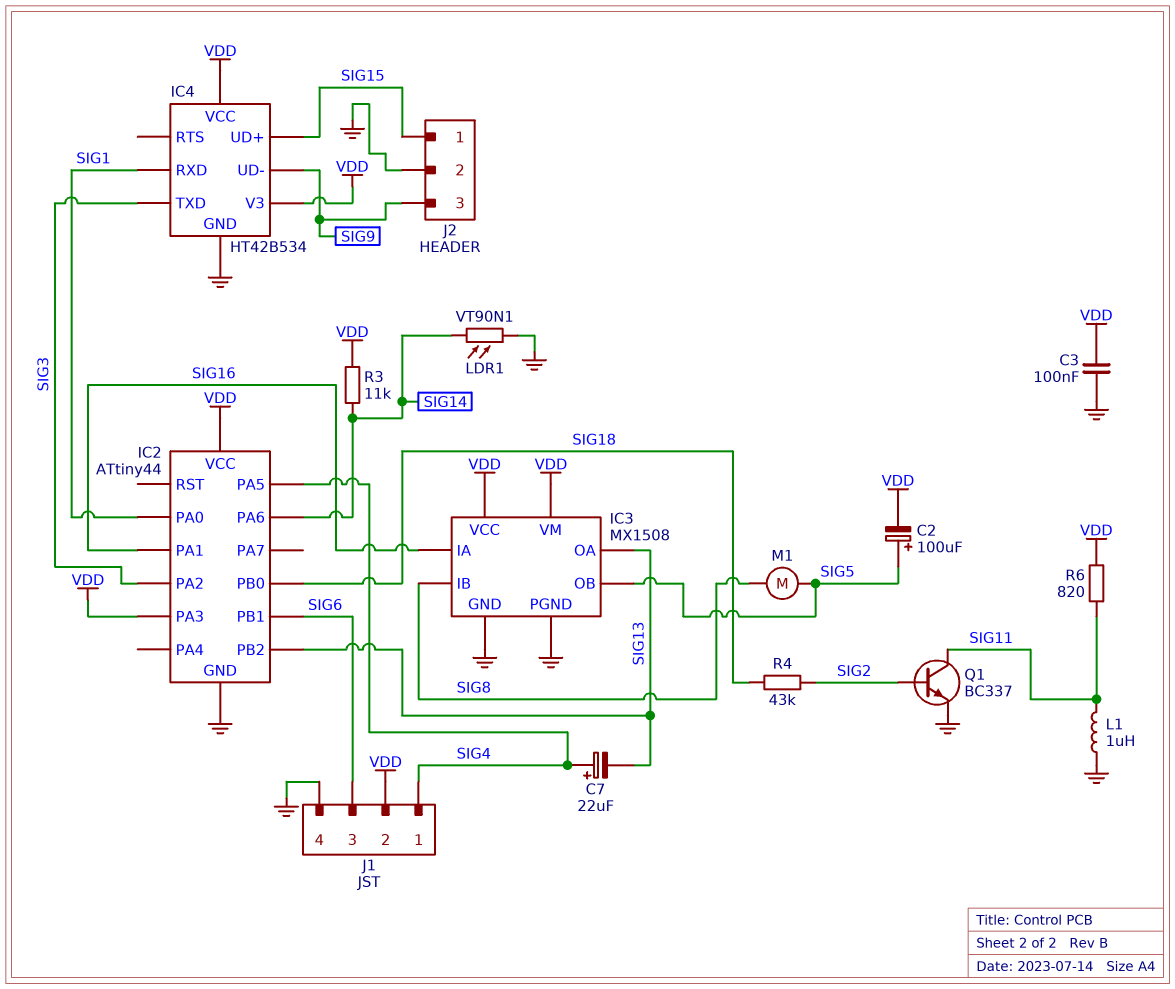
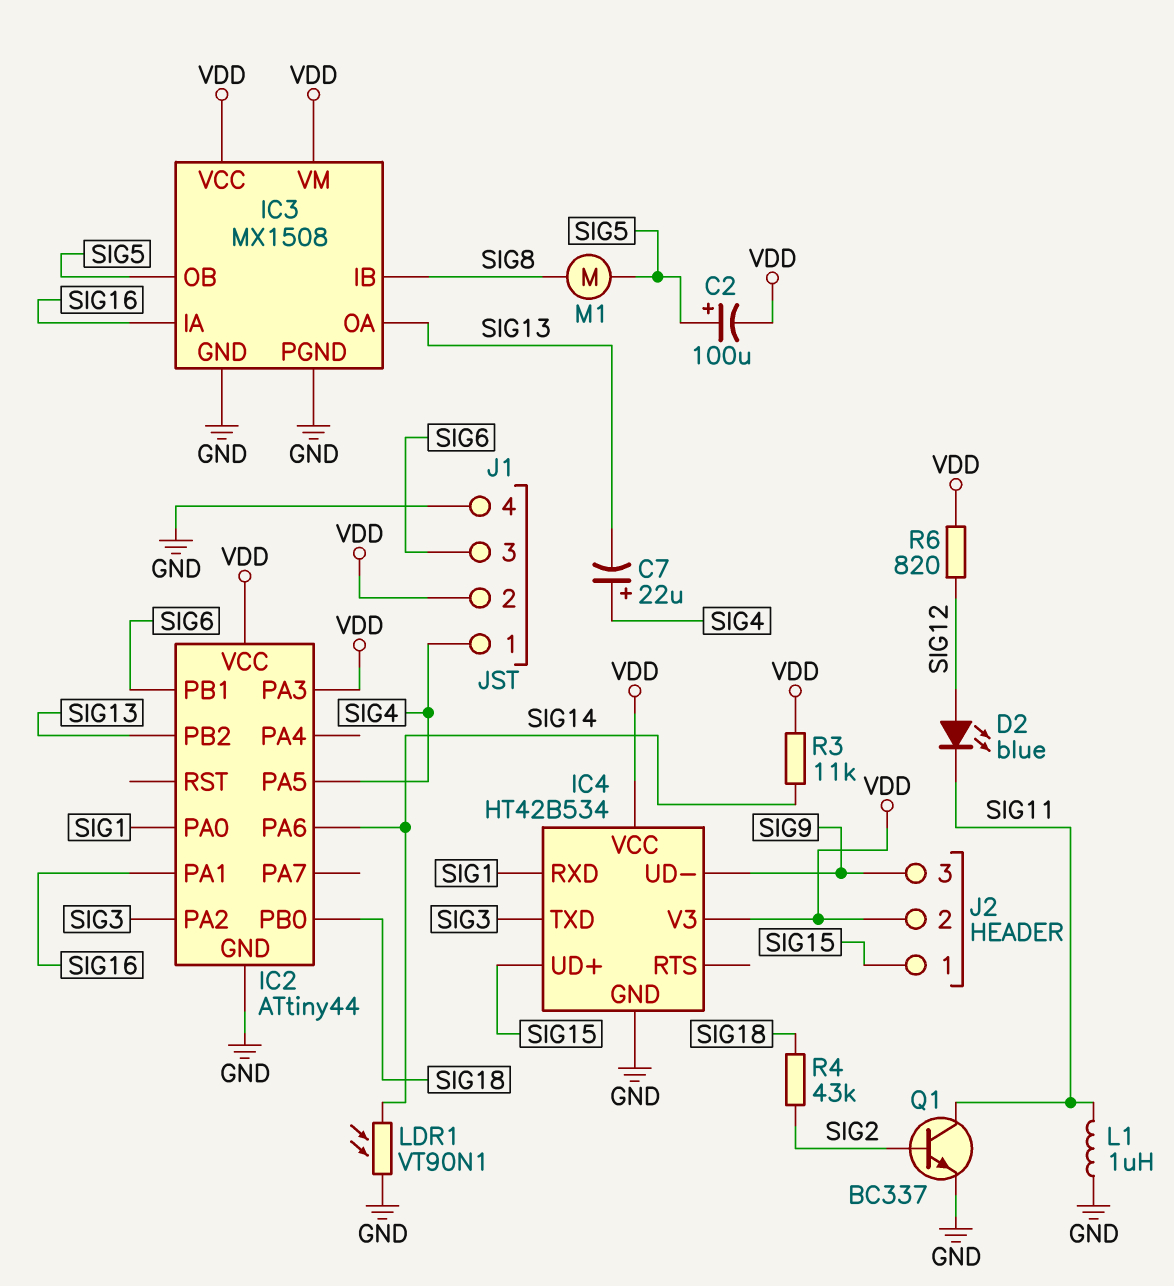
C3: 100nF (GND, VDD) -> none
D2: none -> LED blue (A SIG12, K SIG11)
J2 pin 2: GND -> VDD
R6: 820 (SIG11, VDD) -> 820 (SIG12, VDD)

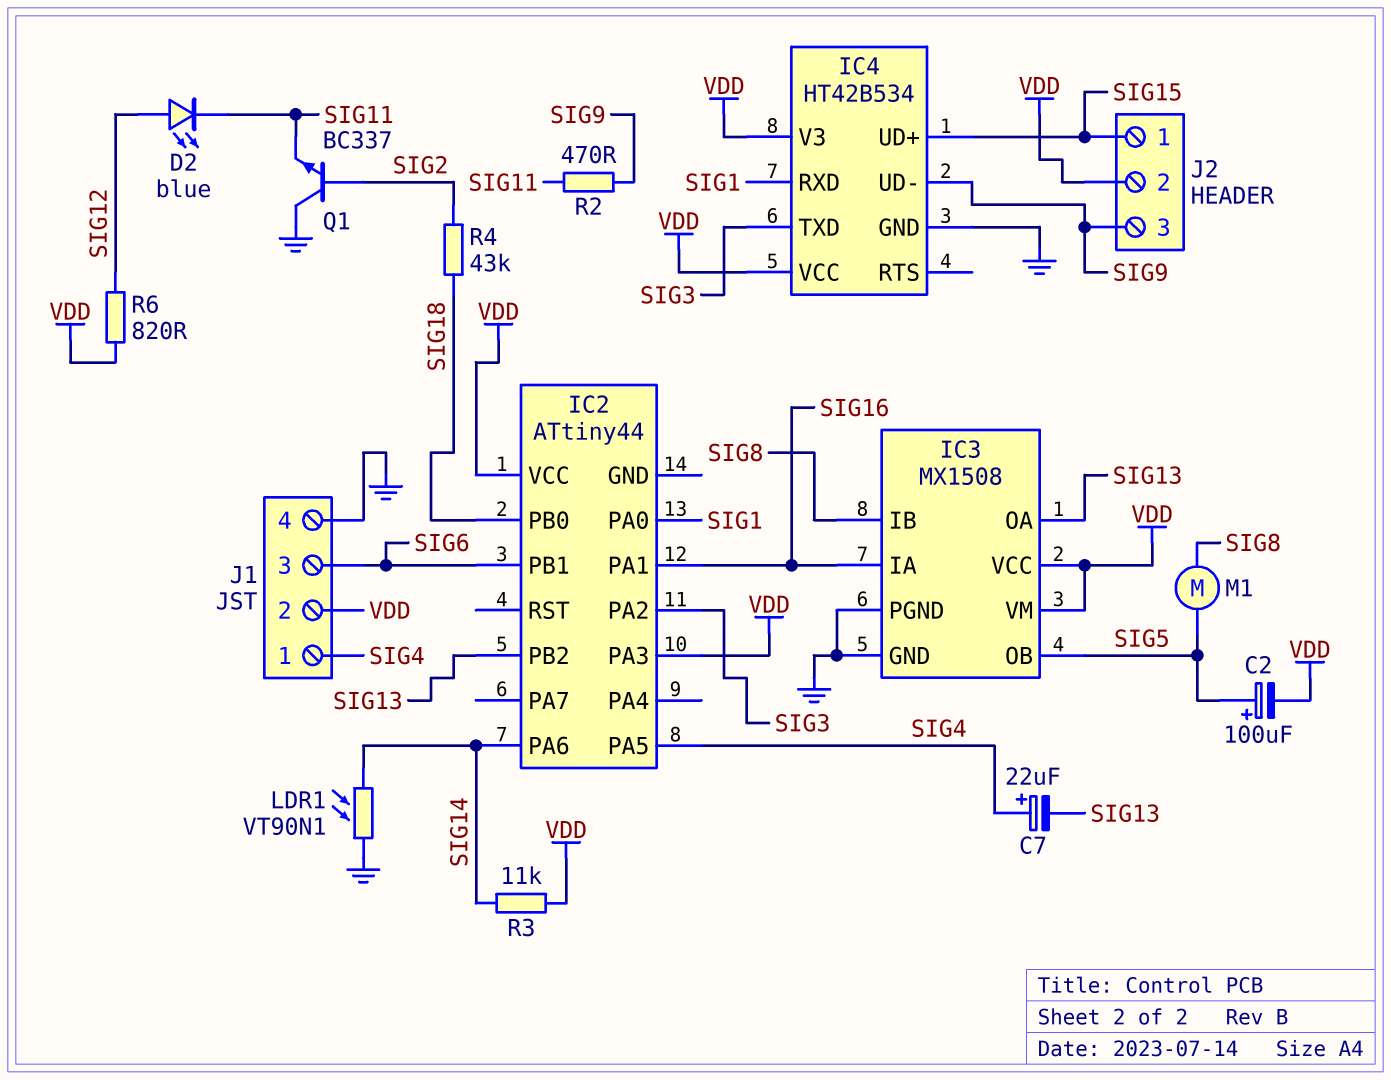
IC2 pin GND: GND -> none
L1: 1uH (GND, SIG11) -> none
Q1: NPN BC337 (B SIG2, C SIG11, E GND) -> NPN BC337 (B SIG2, C GND, E SIG11)
R2: none -> 470 (SIG9, SIG11)

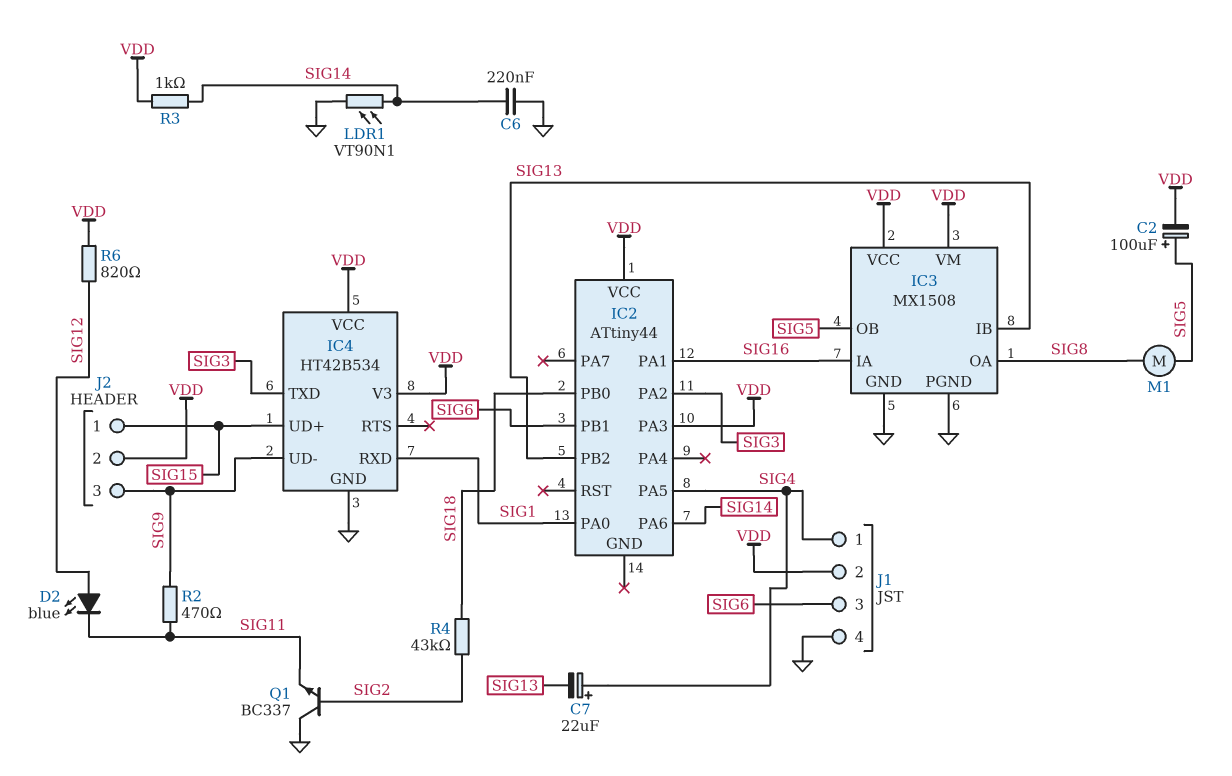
C6: none -> 220nF (GND, SIG14)
IC3 pin IB: SIG8 -> SIG13
IC3 pin OA: SIG13 -> SIG8
R3: 11k (SIG14, VDD) -> 1k (SIG14, VDD)

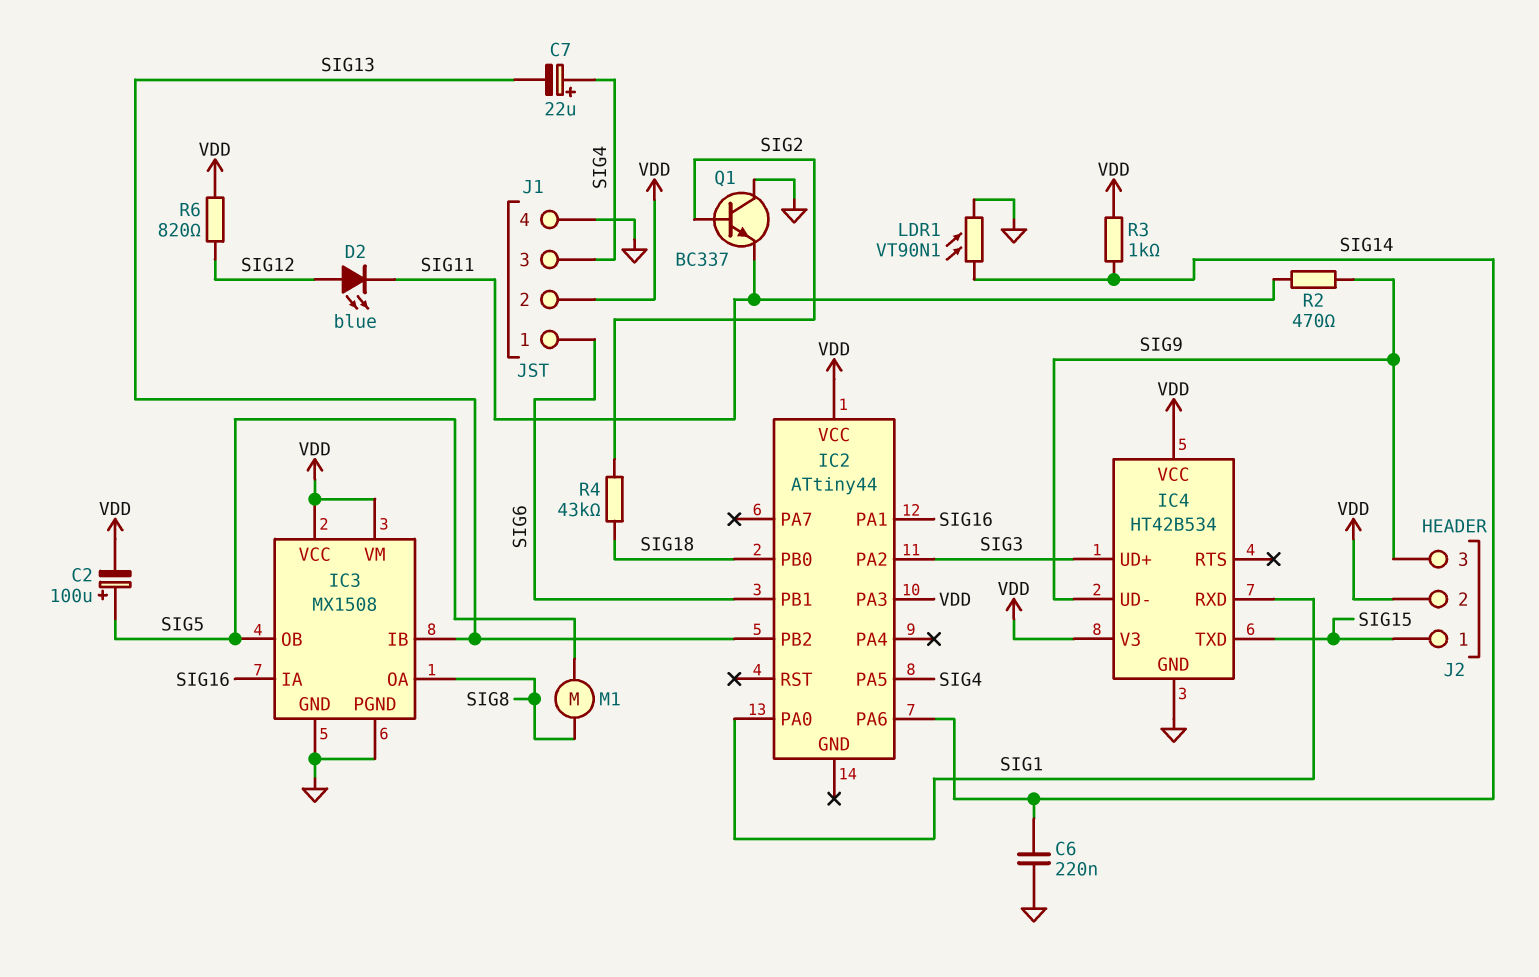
IC4 pin TXD: SIG3 -> SIG15
IC4 pin UD+: SIG15 -> SIG3
J1 pin 1: SIG4 -> SIG6
J1 pin 3: SIG6 -> SIG4

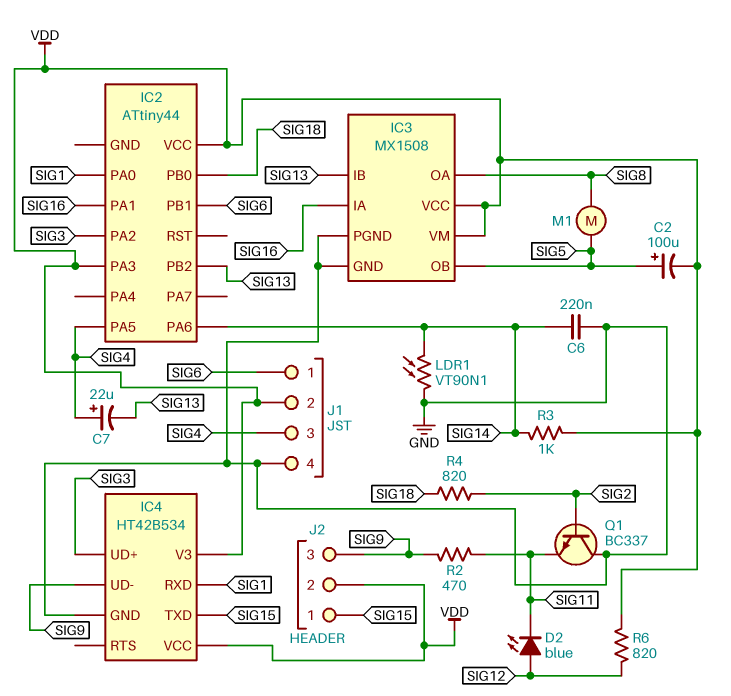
R4: 43k (SIG2, SIG18) -> 820 (SIG2, SIG18)

